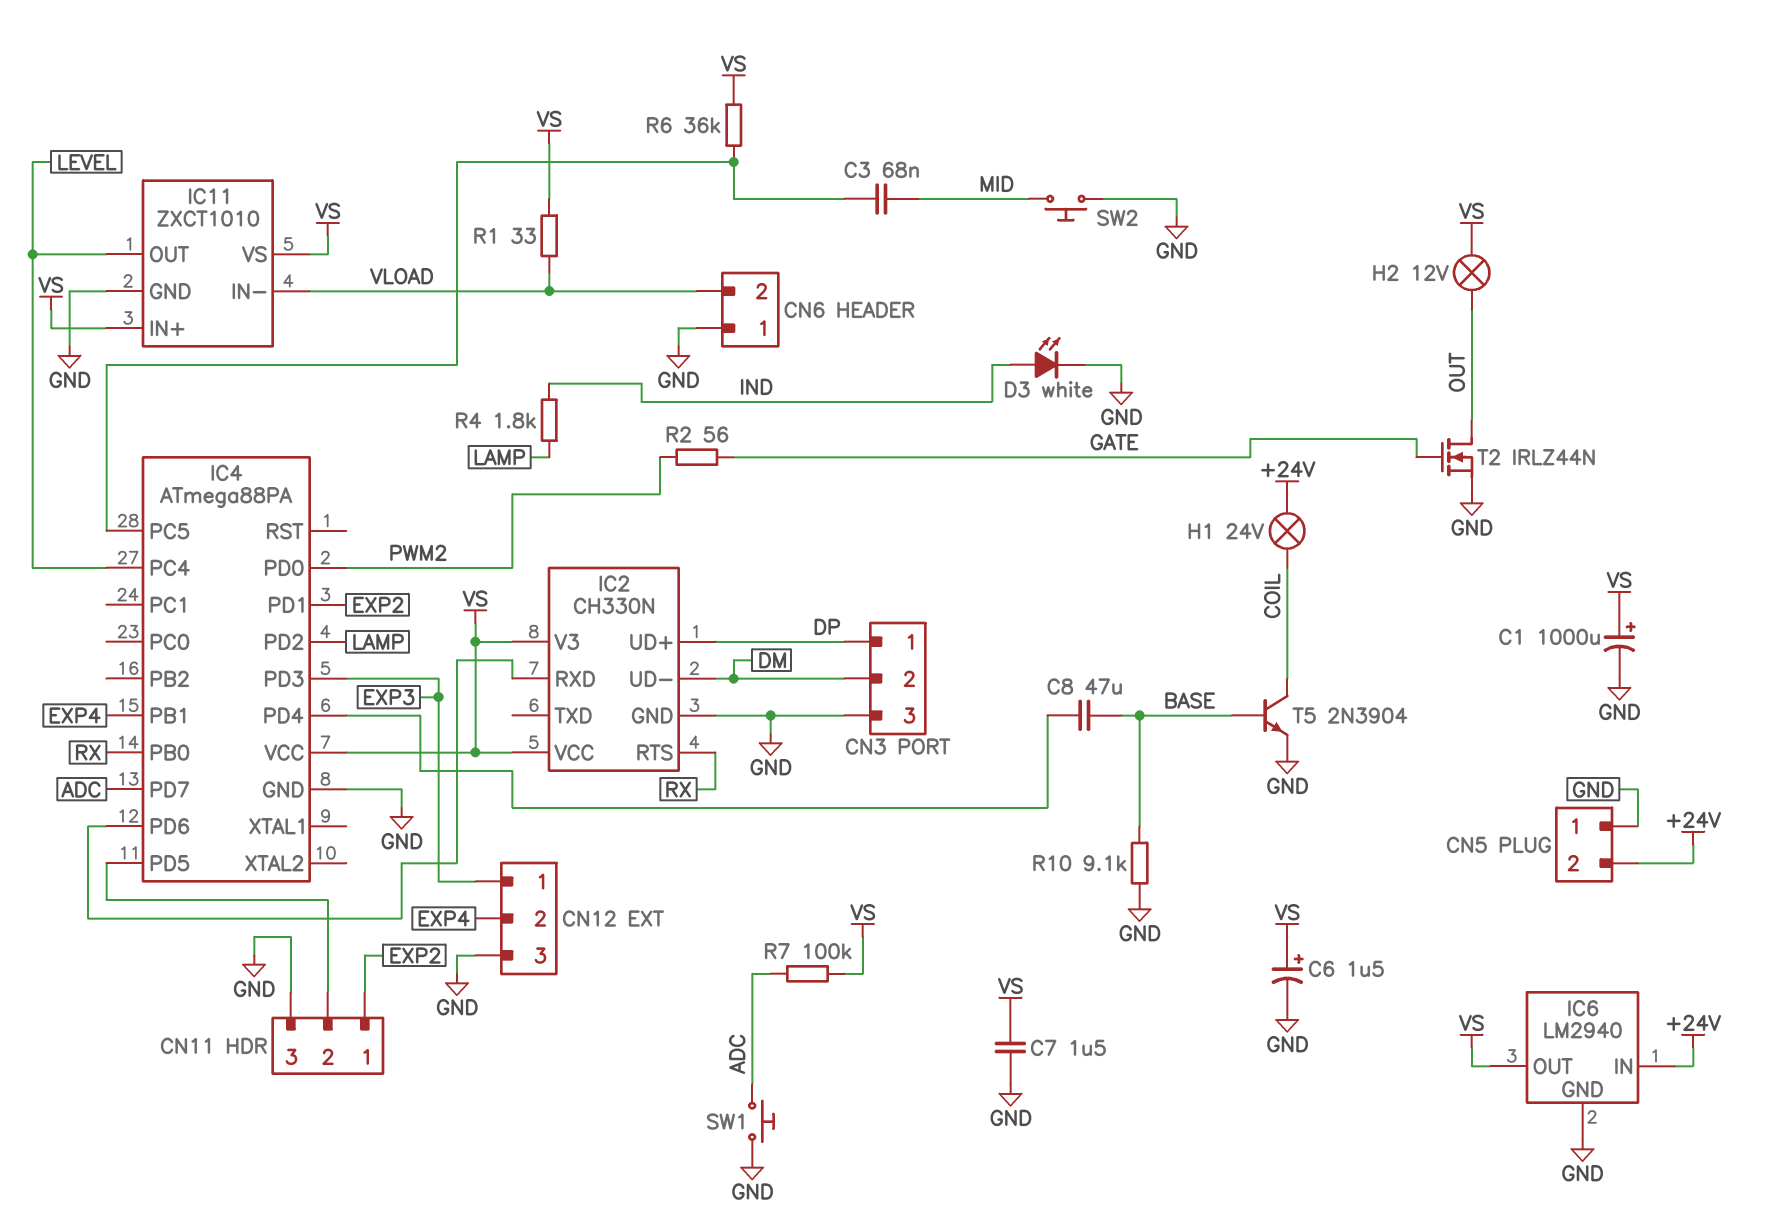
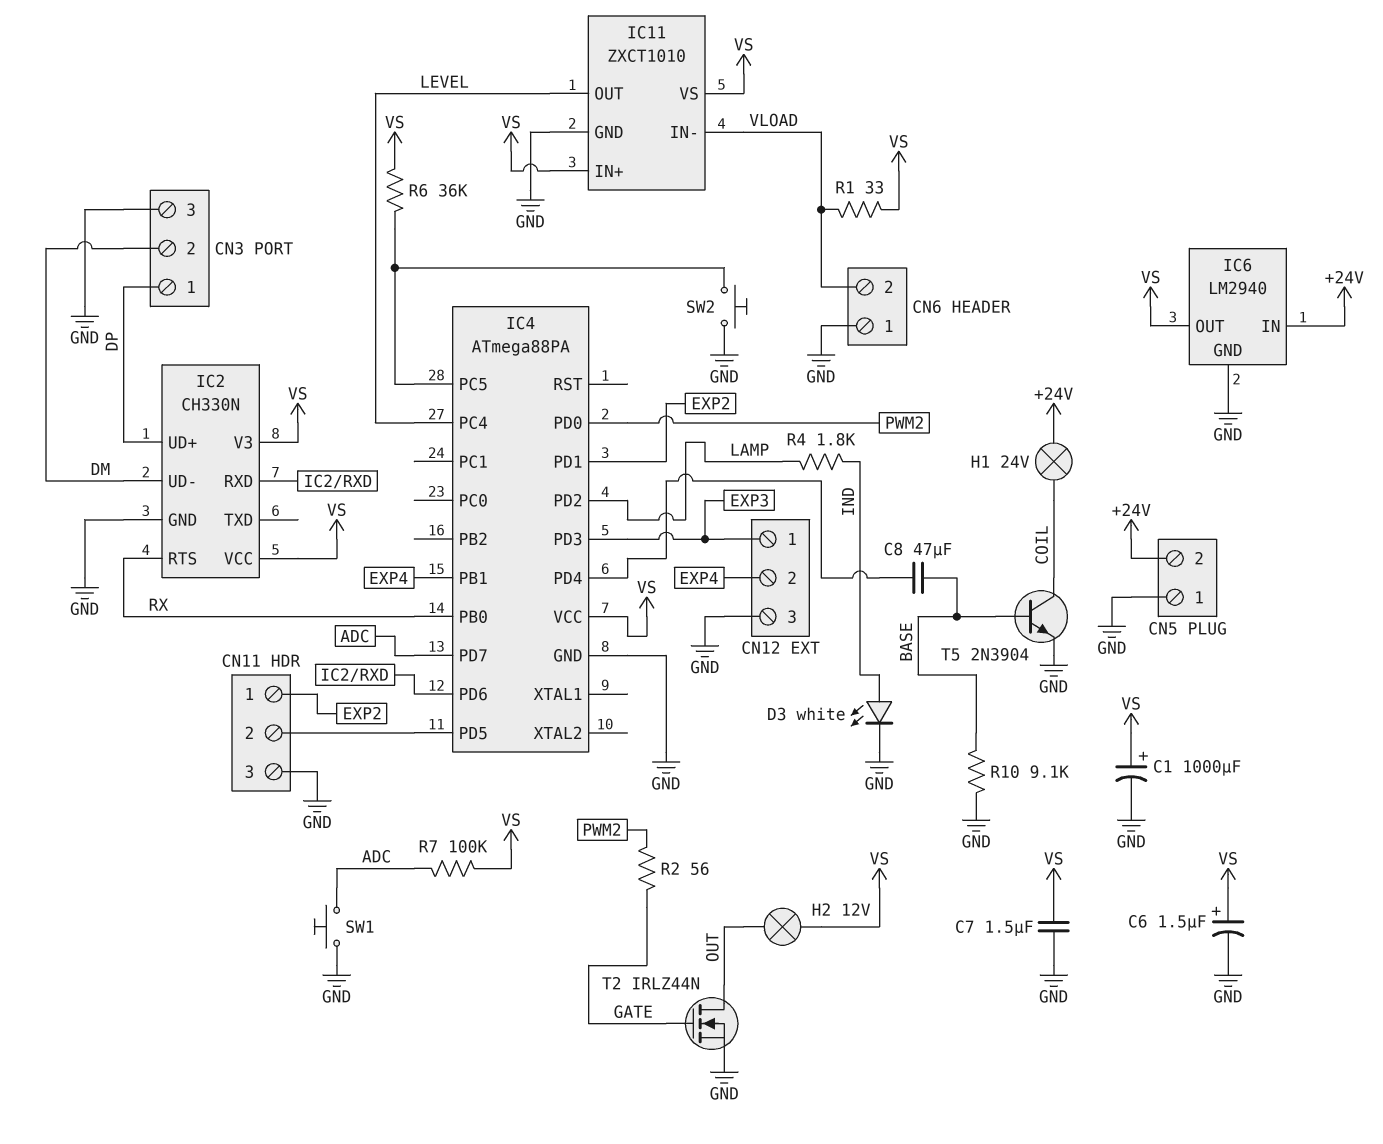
C3: 68nF (IC4/PC5, MID) -> none
SW2: button (GND, MID) -> button (GND, IC4/PC5)

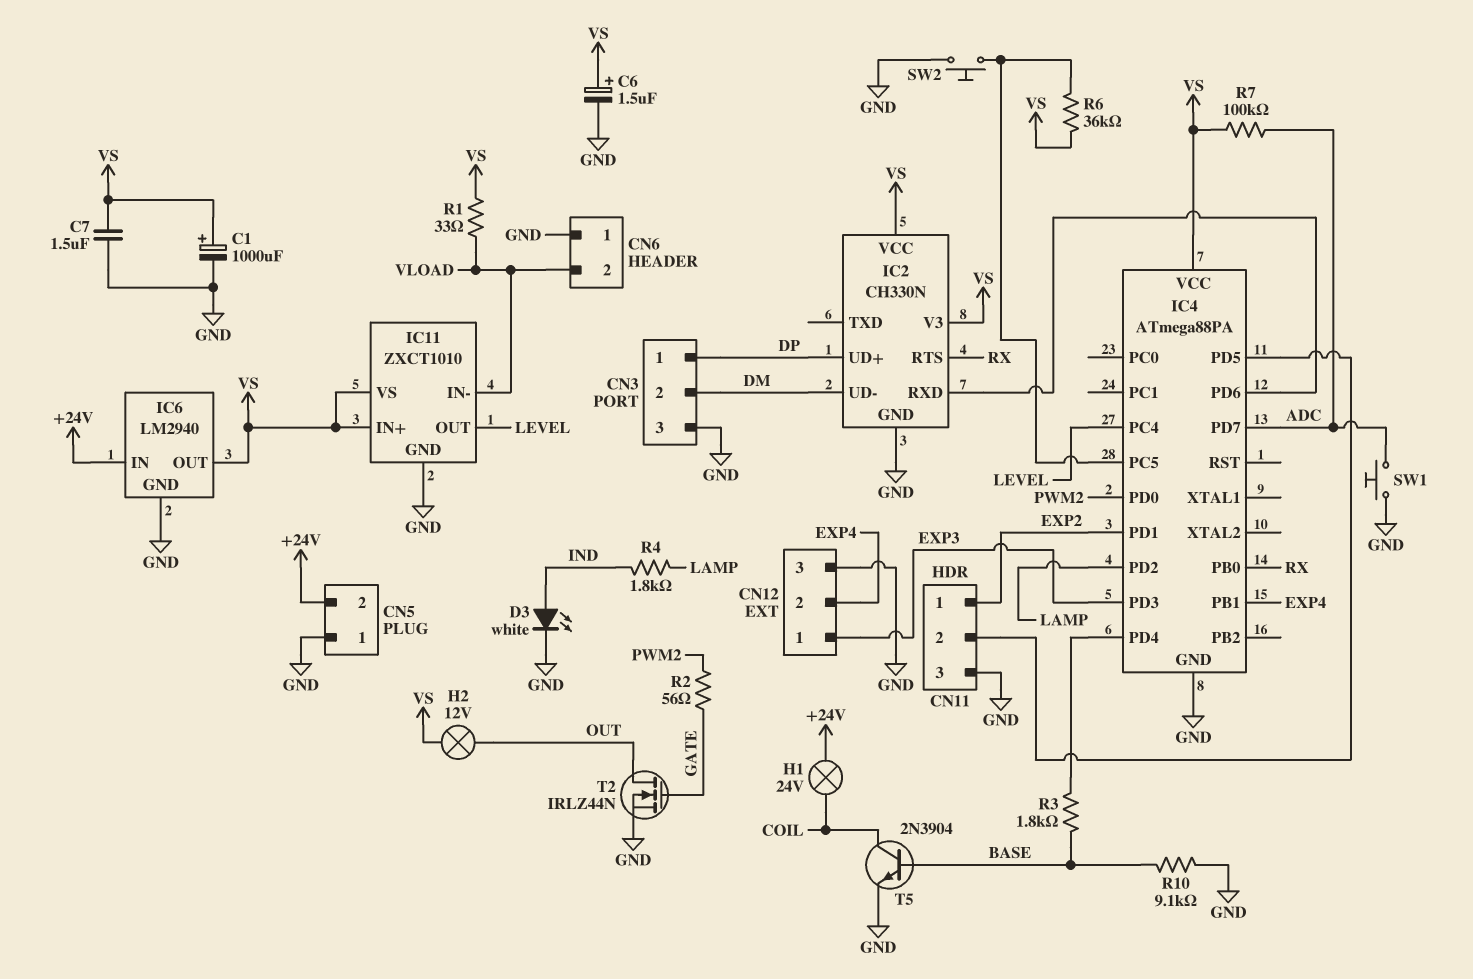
C8: 47uF (BASE, IC4/PD4) -> none
R3: none -> 1.8k (BASE, IC4/PD4)

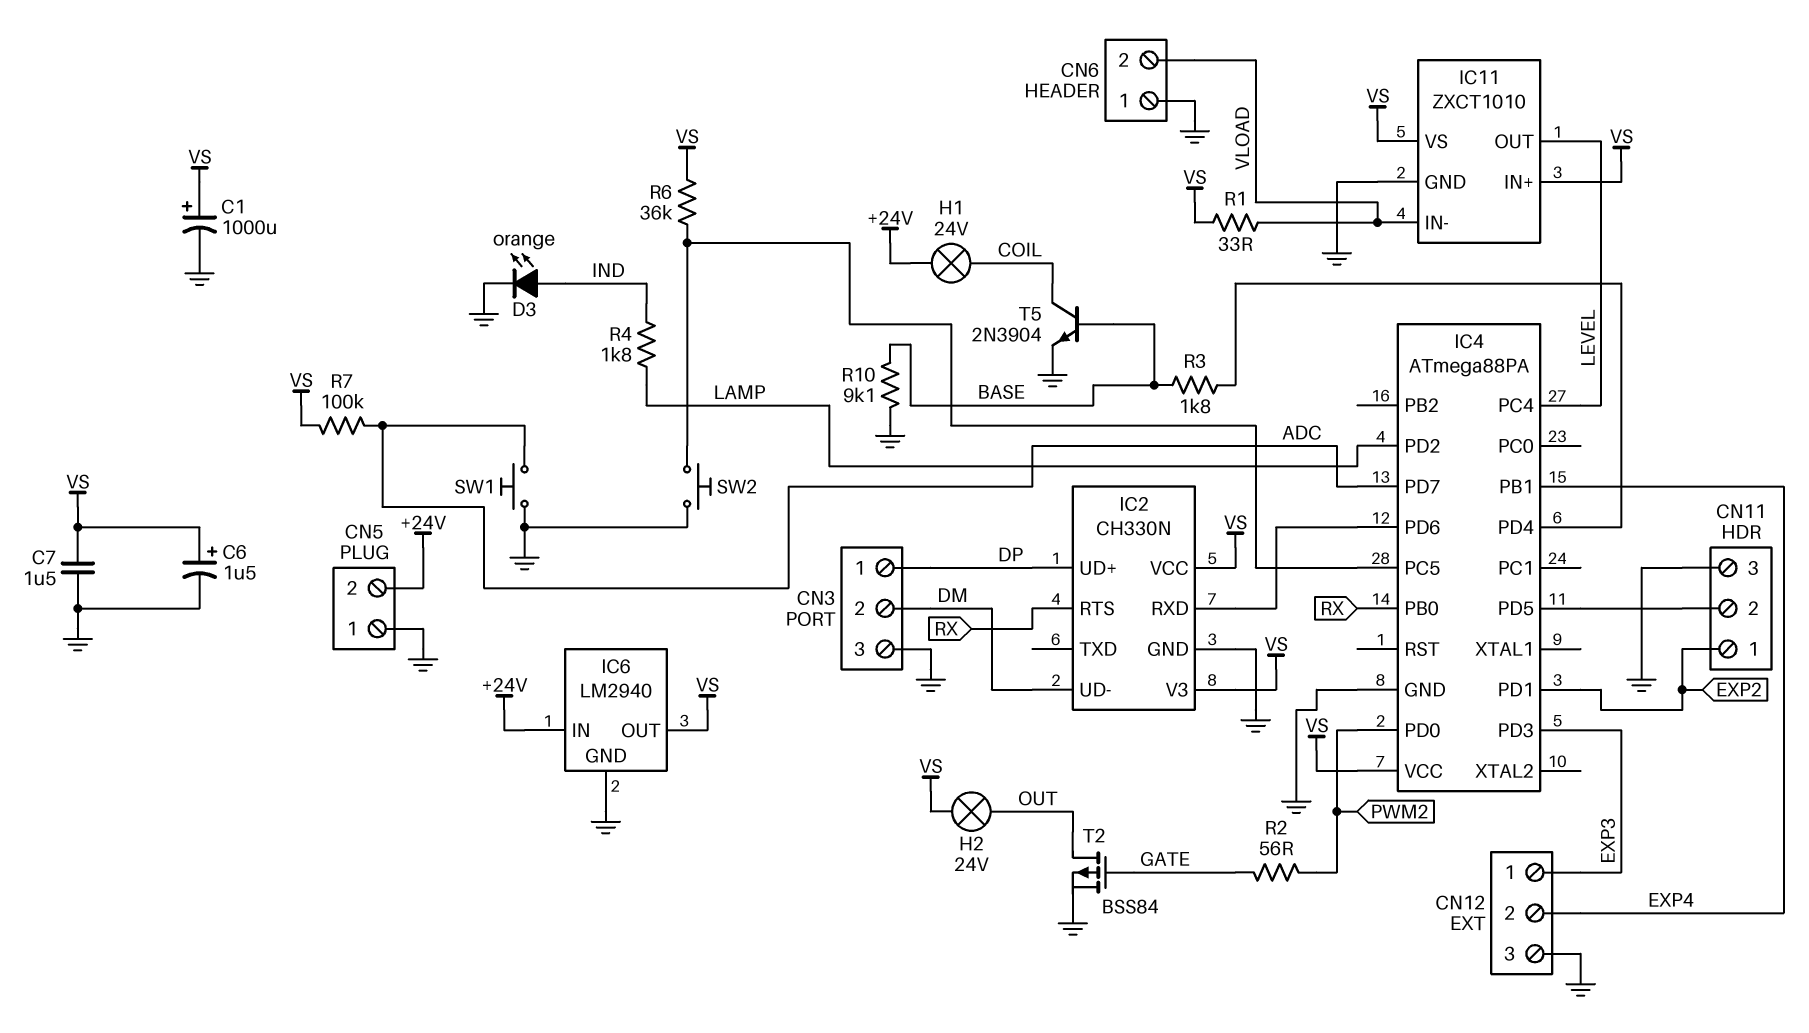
D3: LED white (A IND, K GND) -> LED orange (A IND, K GND)
H2: lamp 12V (OUT, VS) -> lamp 24V (OUT, VS)
T2: NMOS IRLZ44N (G GATE, D OUT, S GND) -> PMOS BSS84 (G GATE, D OUT, S GND)

